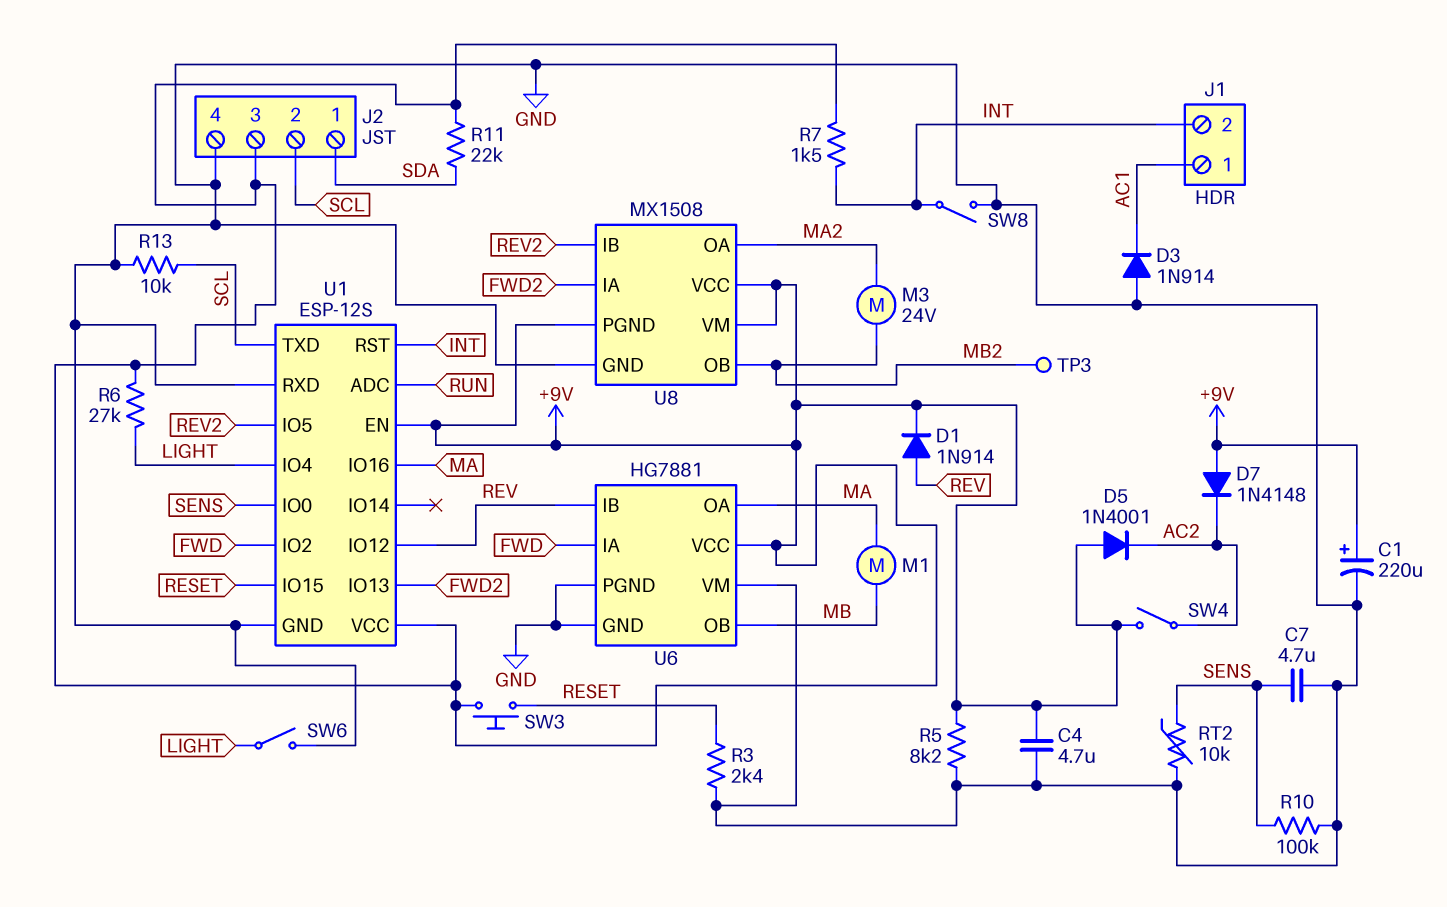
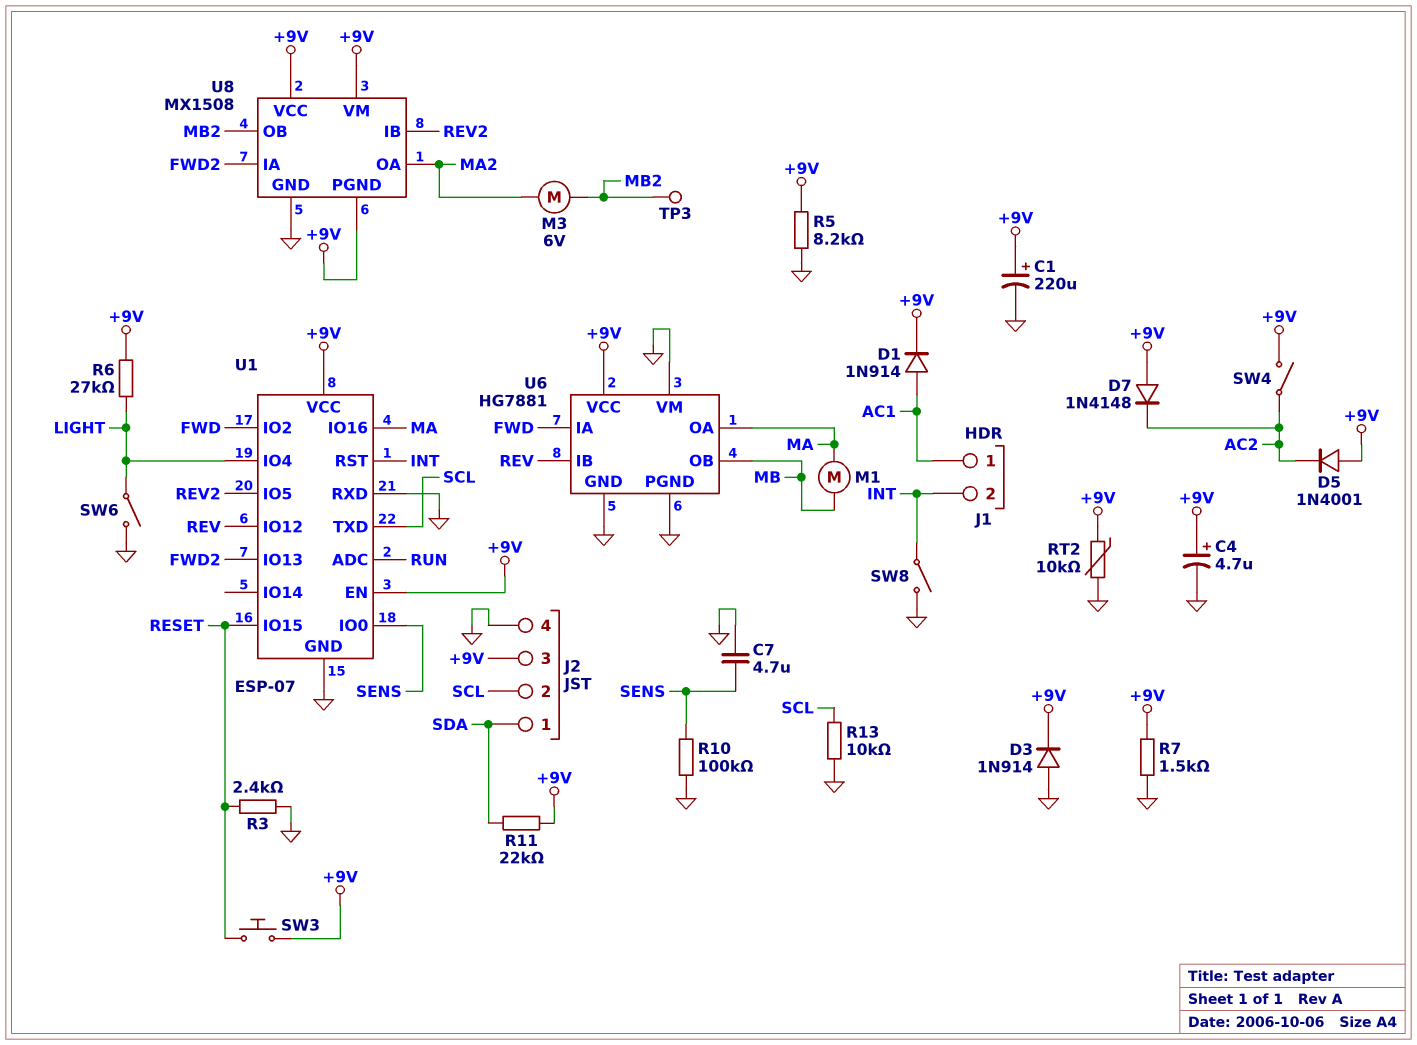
C4: 4.7uF (+9V, GND) -> 4.7uF (plus +9V, minus GND)
D1: diode 1N914 (A REV, K +9V) -> diode 1N914 (A AC1, K +9V)
D3: diode 1N914 (A GND, K AC1) -> diode 1N914 (A GND, K +9V)
M3: motor 24V (MA2, MB2) -> motor 6V (MA2, MB2)
R7: 1.5k (+9V, INT) -> 1.5k (+9V, GND)
RT2: 10k (GND, SENS) -> 10k (+9V, GND)
U1: ESP-12S -> ESP-07

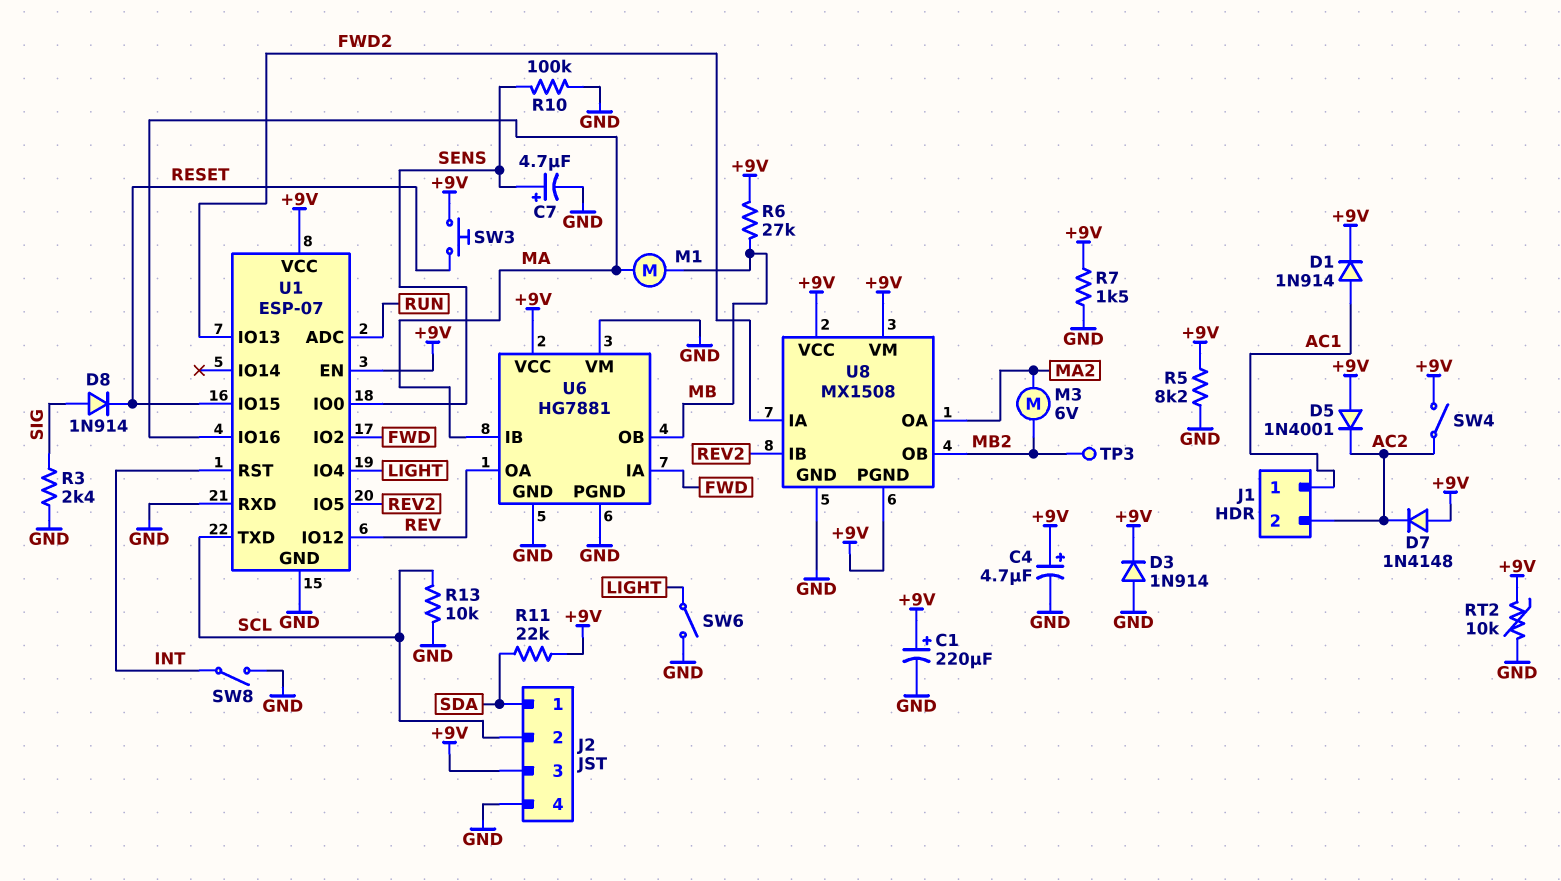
C7: 4.7uF (GND, SENS) -> 4.7uF (plus SENS, minus GND)
D8: none -> diode 1N914 (A SIG, K RESET)
J1 pin 2: INT -> AC2
R3: 2.4k (GND, RESET) -> 2.4k (GND, SIG)
R6: 27k (+9V, LIGHT) -> 27k (+9V, MB)
U6 pin IB: REV -> MA
U6 pin OA: MA -> REV

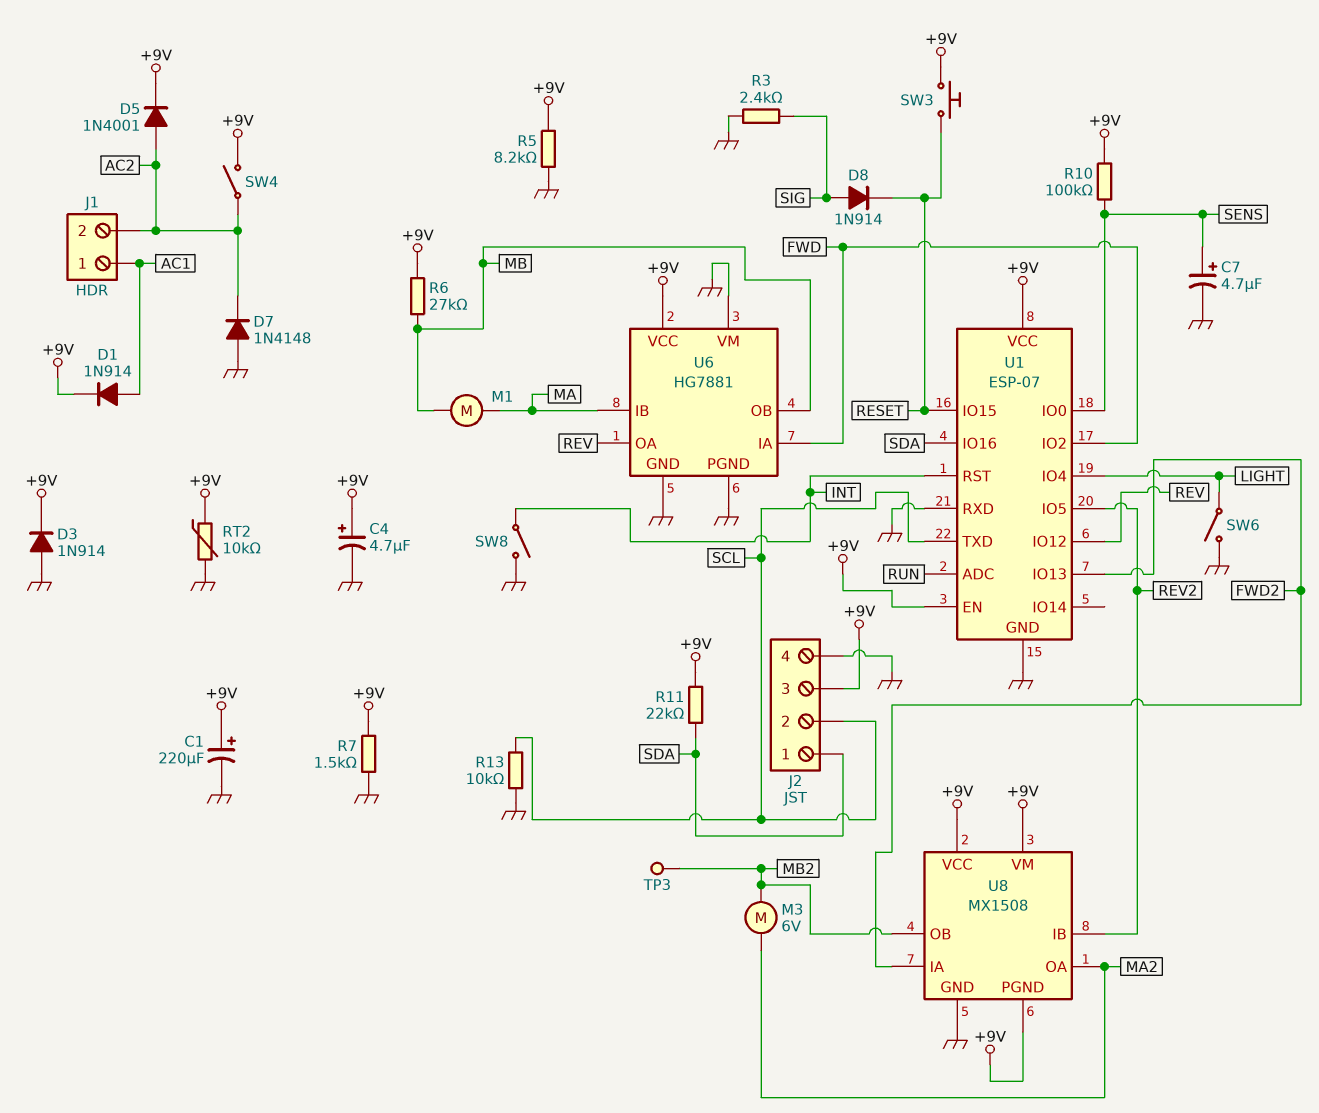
D5: diode 1N4001 (A +9V, K AC2) -> diode 1N4001 (A AC2, K +9V)
D7: diode 1N4148 (A +9V, K AC2) -> diode 1N4148 (A GND, K AC2)
R10: 100k (GND, SENS) -> 100k (+9V, SENS)
U1 pin IO16: MA -> SDA

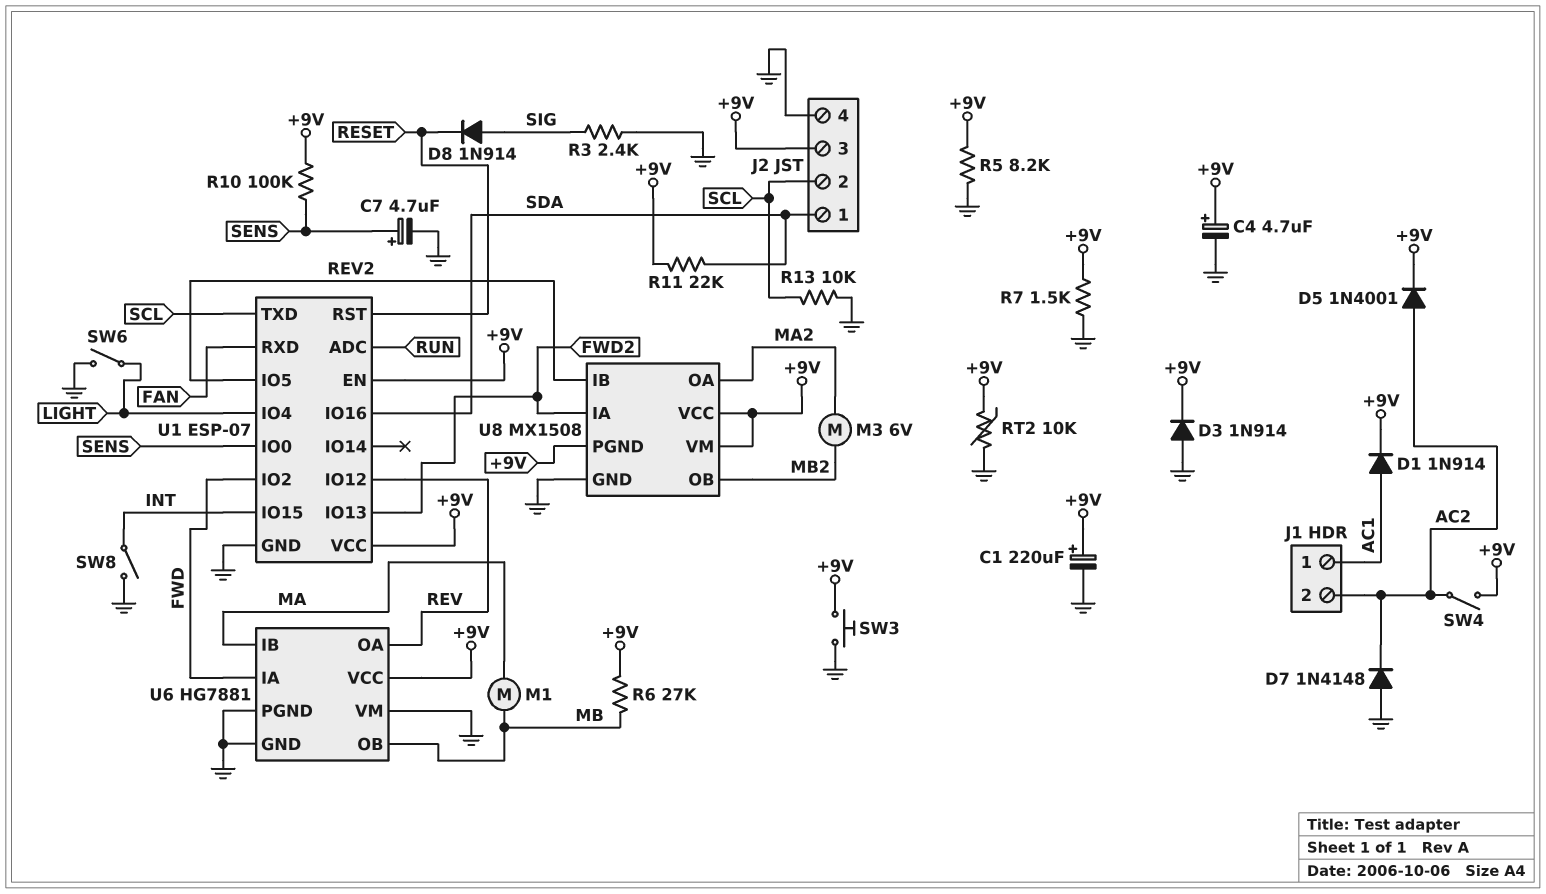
SW3: button (+9V, RESET) -> button (+9V, GND)
TP3: test point (MB2) -> none
U1 pin IO15: RESET -> INT
U1 pin RST: INT -> RESET
U1 pin RXD: GND -> FAN

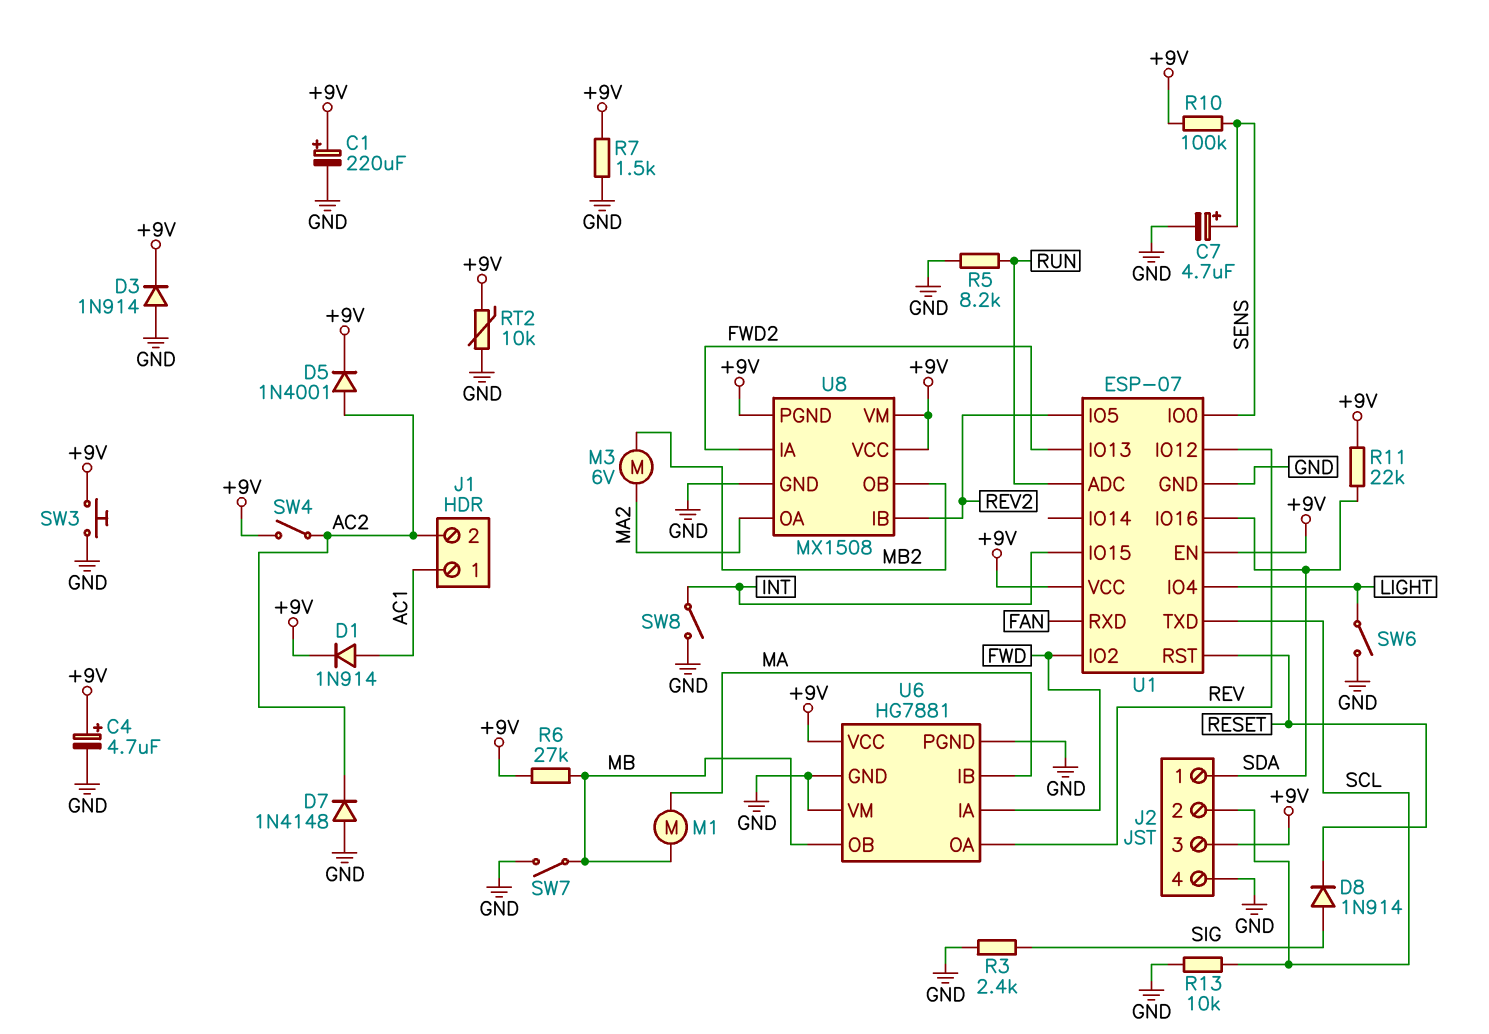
R5: 8.2k (+9V, GND) -> 8.2k (GND, RUN)
SW7: none -> switch (GND, MB)

